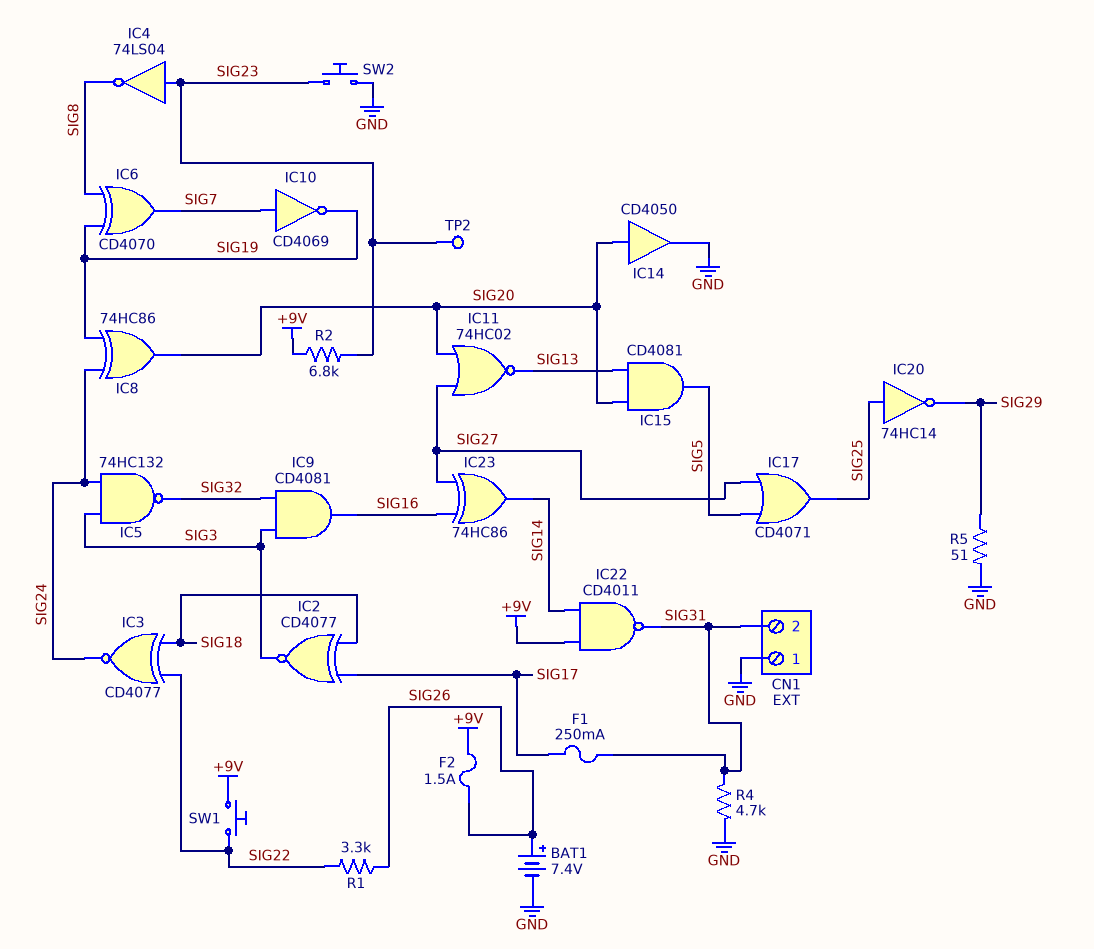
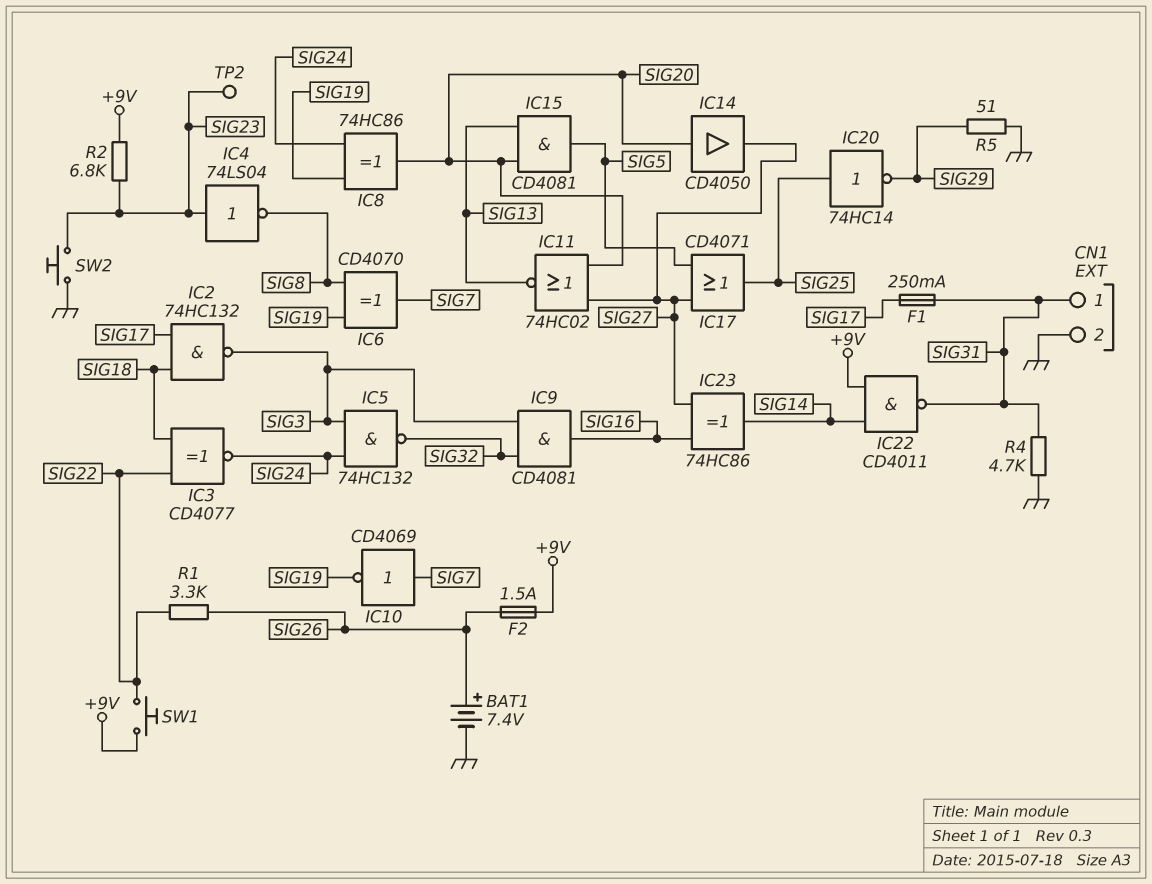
CN1 pin 1: GND -> SIG31
CN1 pin 2: SIG31 -> GND
IC2: XNOR CD4077 (in SIG17, in SIG18, out SIG3) -> NAND 74HC132 (in SIG17, in SIG18, out SIG3)
IC14: buffer CD4050 (in SIG20, out GND) -> buffer CD4050 (in SIG20, out SIG27)

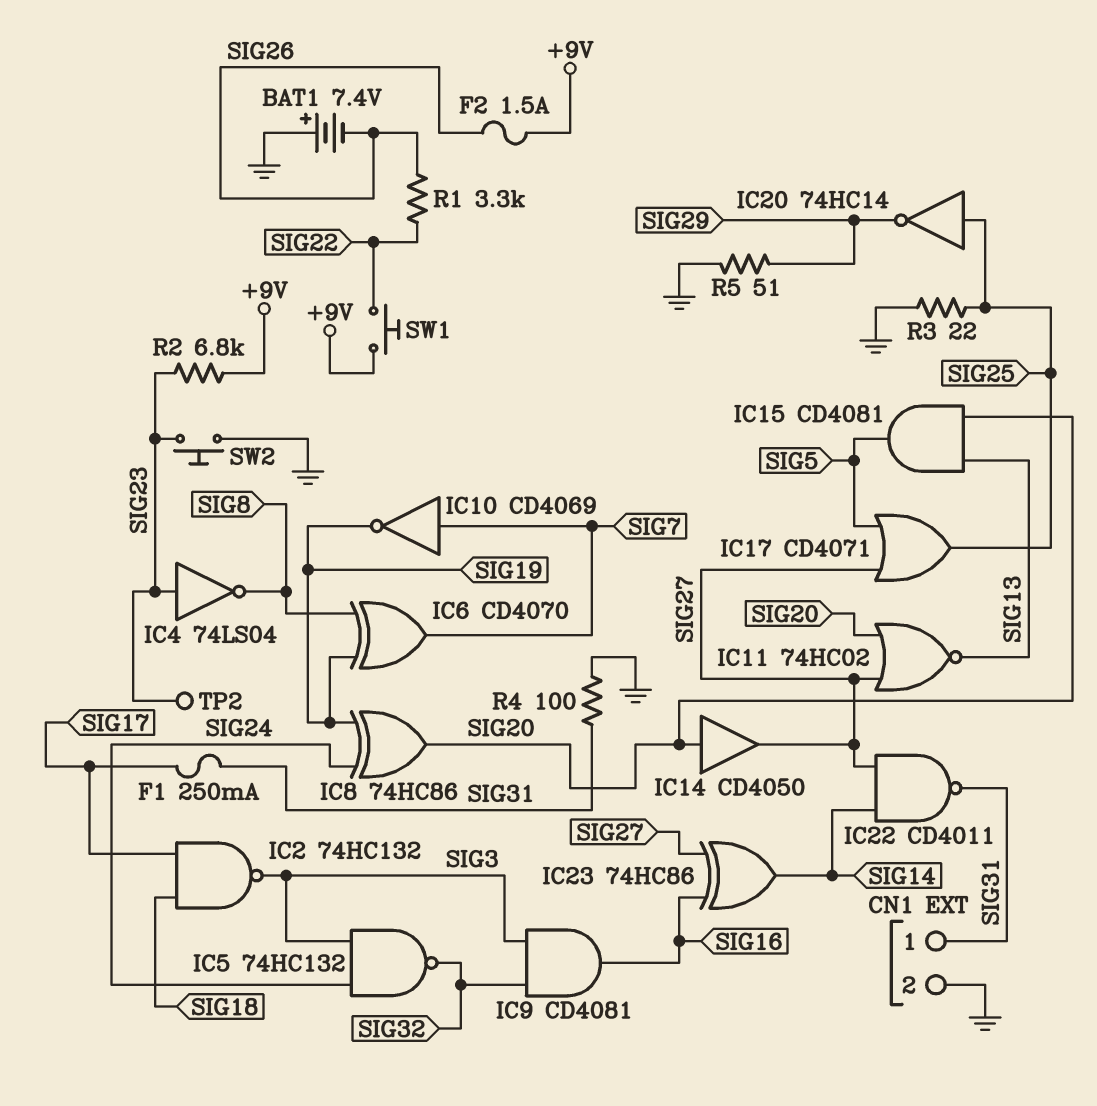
BAT1: 7.4V (plus SIG26, minus GND) -> 7.4V (plus GND, minus SIG26)
IC3: XNOR CD4077 (in SIG18, in SIG22, out SIG24) -> none
IC22: NAND CD4011 (in +9V, in SIG14, out SIG31) -> NAND CD4011 (in SIG14, in SIG27, out SIG31)
R3: none -> 22 (GND, SIG25)
R4: 4.7k (GND, SIG31) -> 100 (GND, SIG31)

